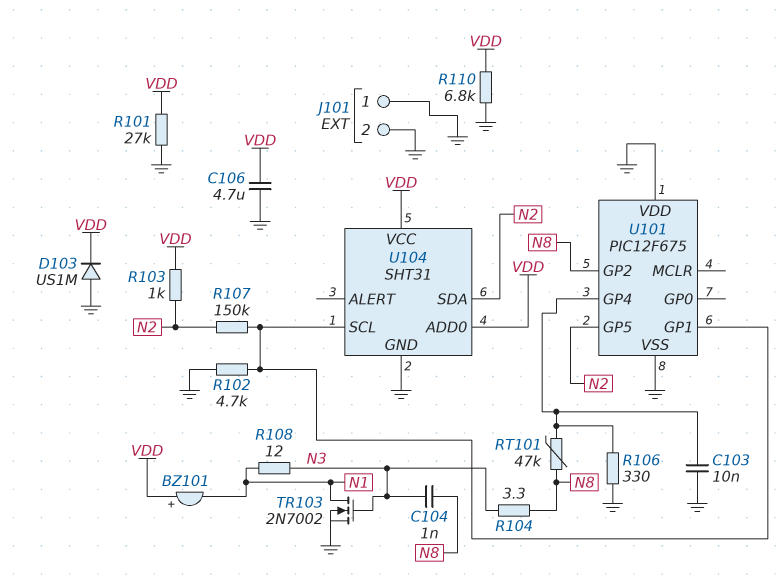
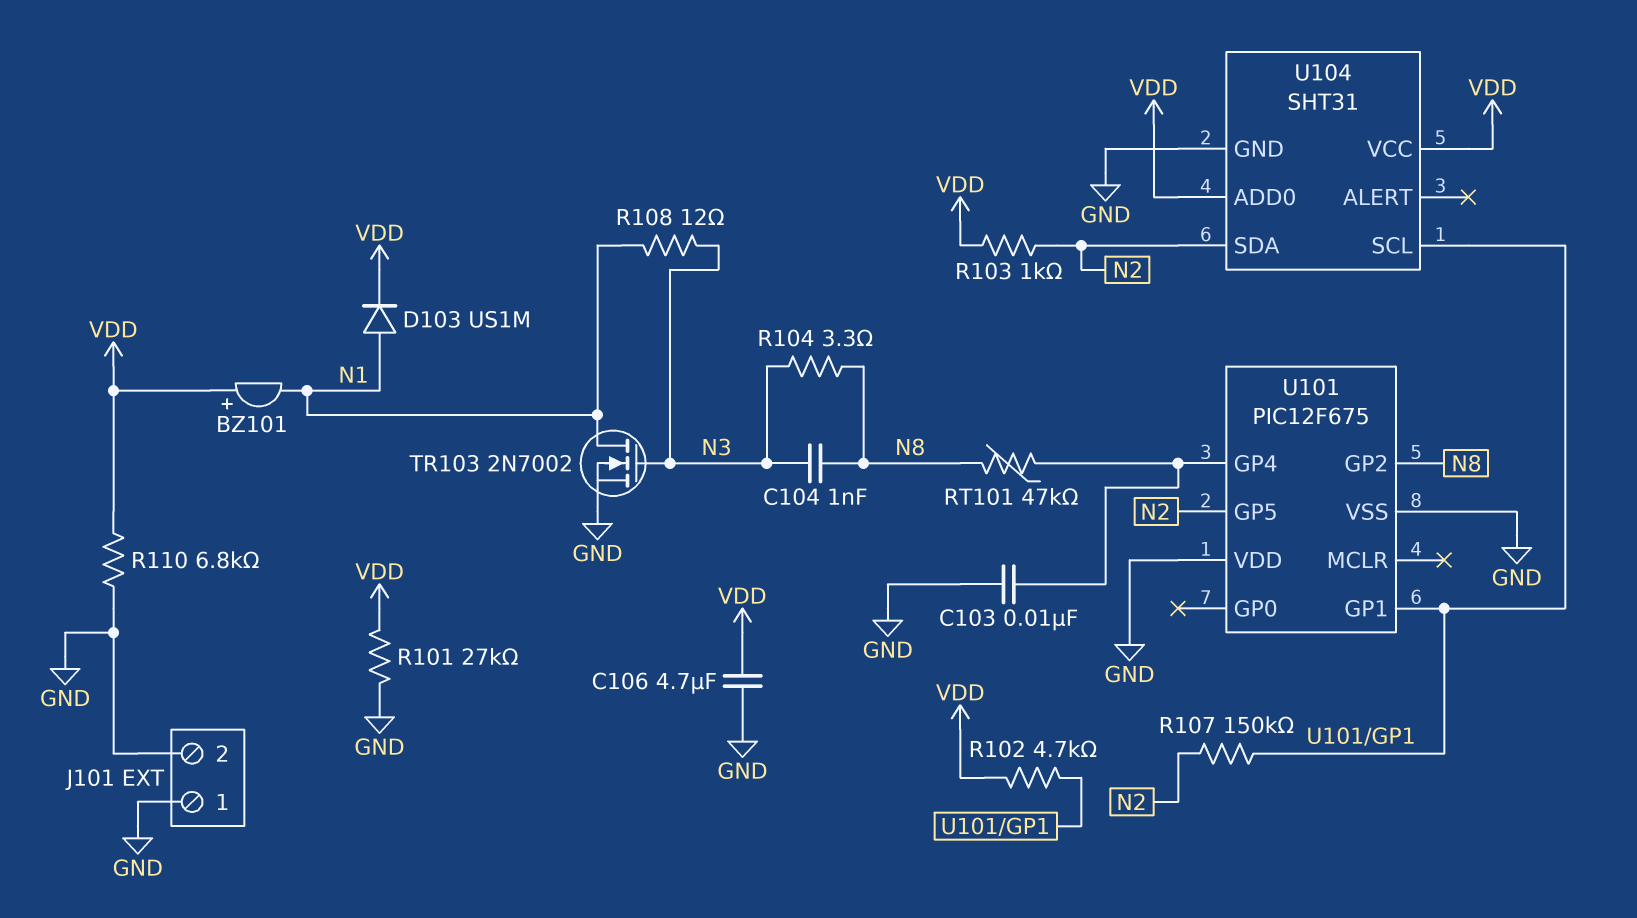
D103: diode US1M (A GND, K VDD) -> diode US1M (A N1, K VDD)
R102: 4.7k (GND, U101/GP1) -> 4.7k (U101/GP1, VDD)
R106: 330 (GND, U101/GP4) -> none

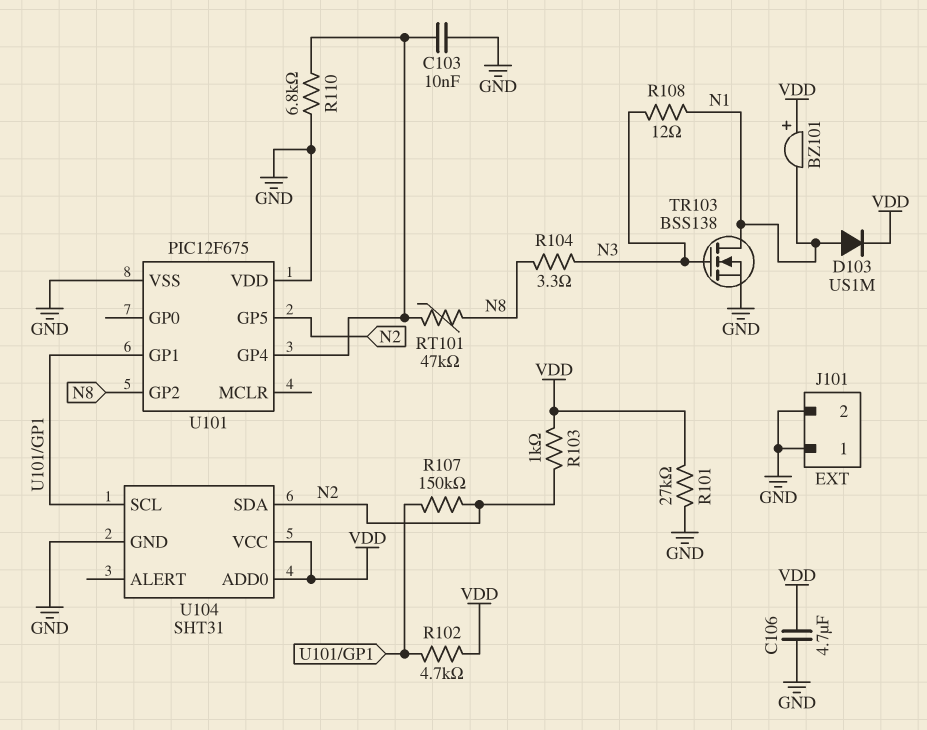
C104: 1nF (N3, N8) -> none
R110: 6.8k (GND, VDD) -> 6.8k (GND, U101/GP4)
TR103: NMOS 2N7002 (G N3, D N1, S GND) -> NMOS BSS138 (G N3, D N1, S GND)

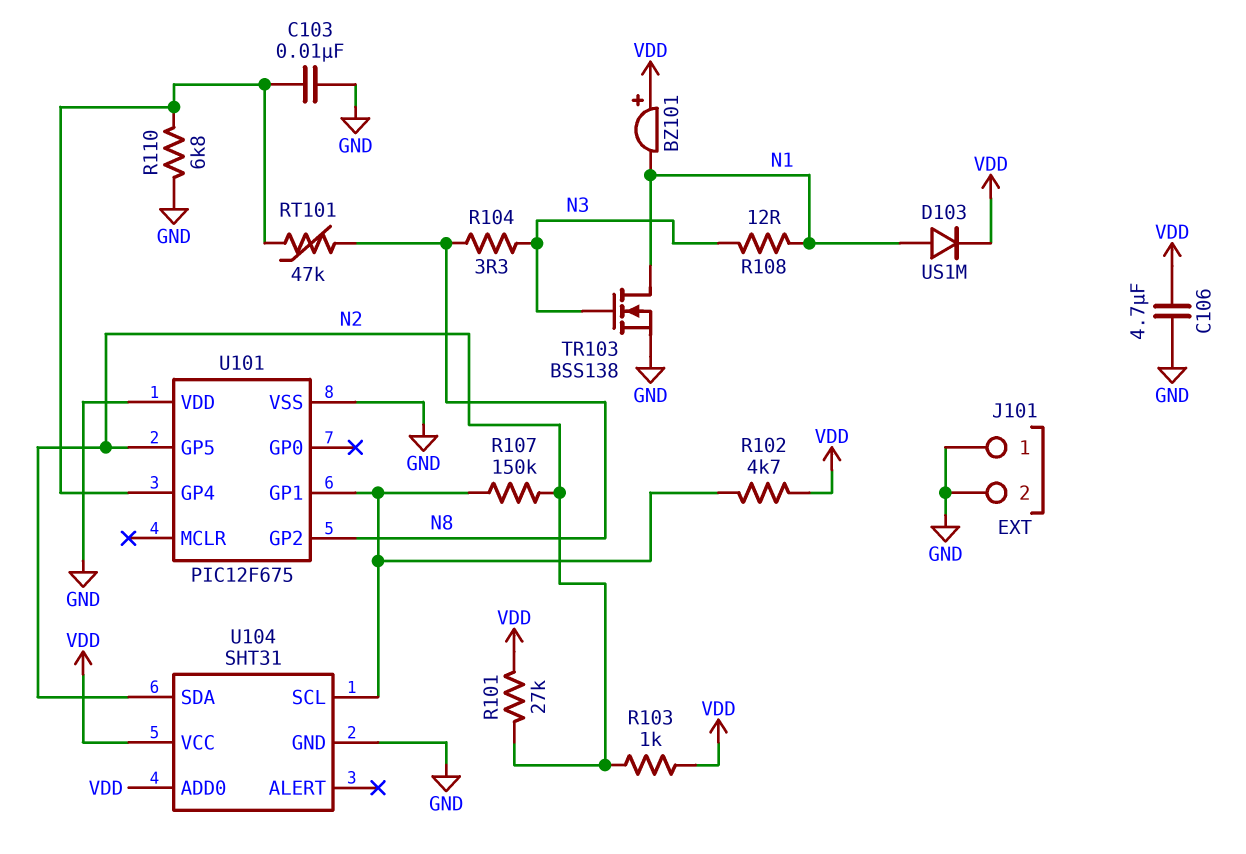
R101: 27k (GND, VDD) -> 27k (N2, VDD)

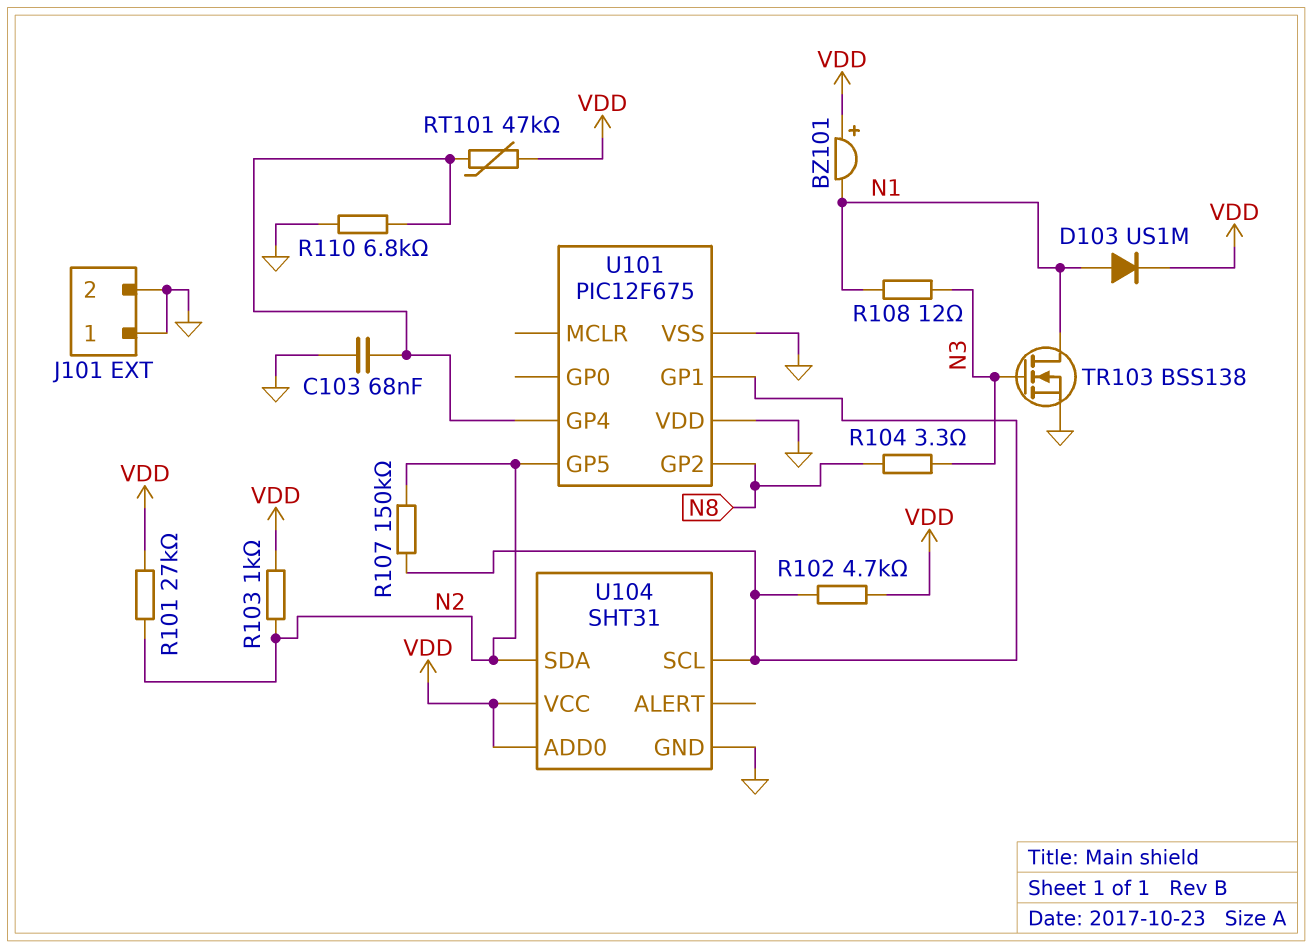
C103: 10nF (GND, U101/GP4) -> 68nF (GND, U101/GP4)
C106: 4.7uF (GND, VDD) -> none
RT101: 47k (N8, U101/GP4) -> 47k (U101/GP4, VDD)

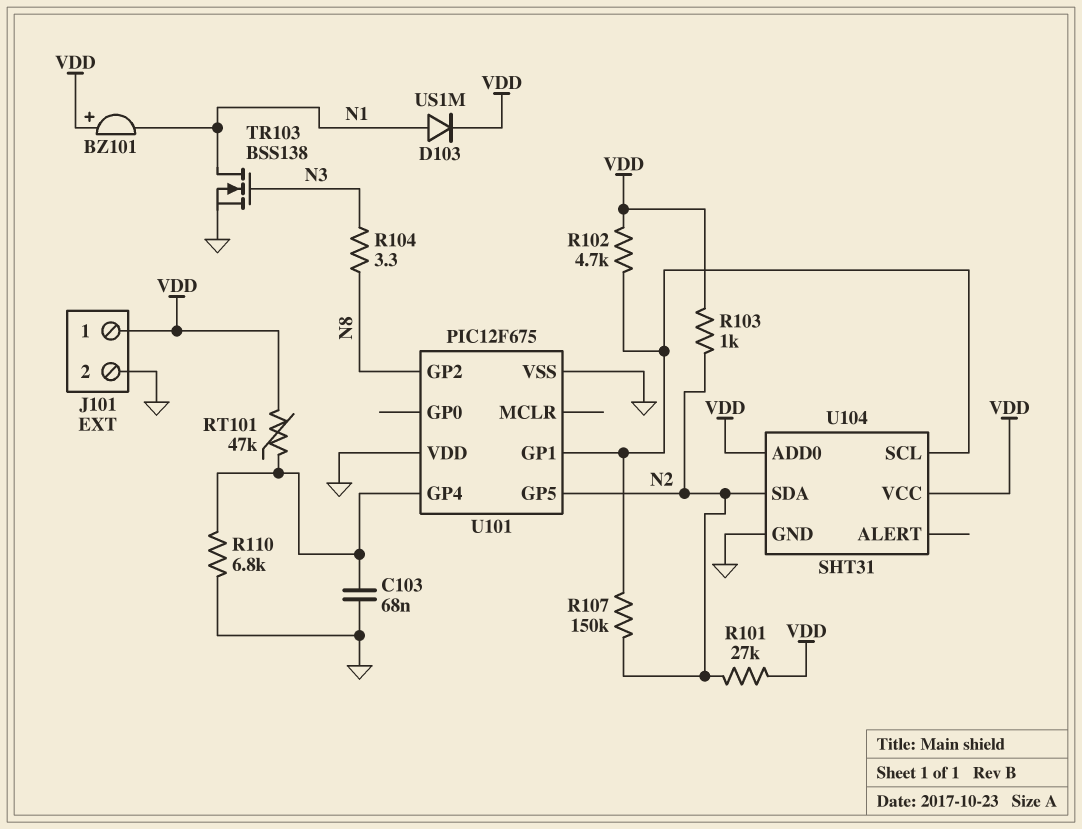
J101 pin 1: GND -> VDD
R108: 12 (N1, N3) -> none

